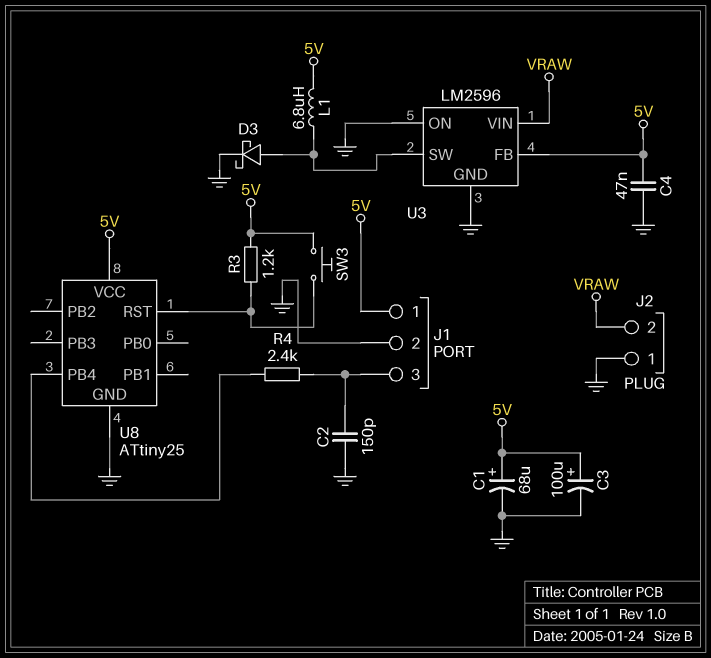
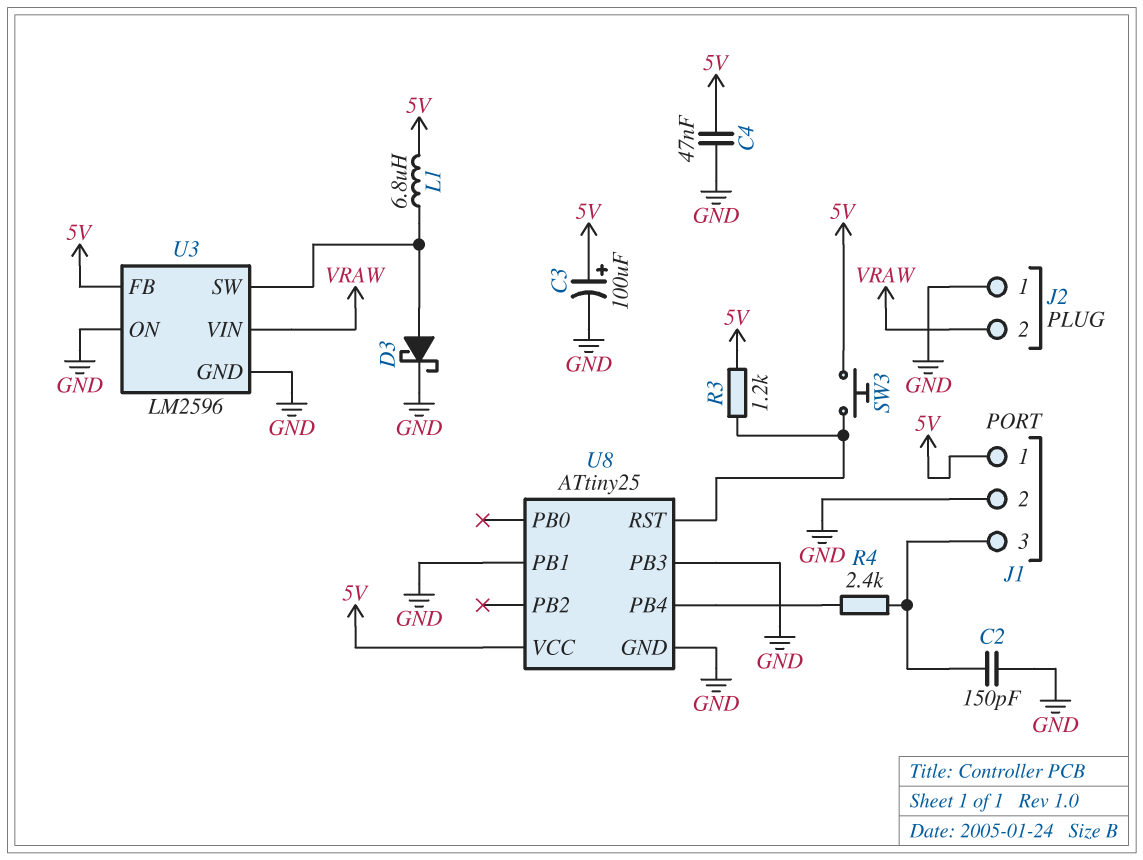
C1: 68uF (plus 5V, minus GND) -> none
U8 pin PB1: none -> GND
U8 pin PB3: none -> GND

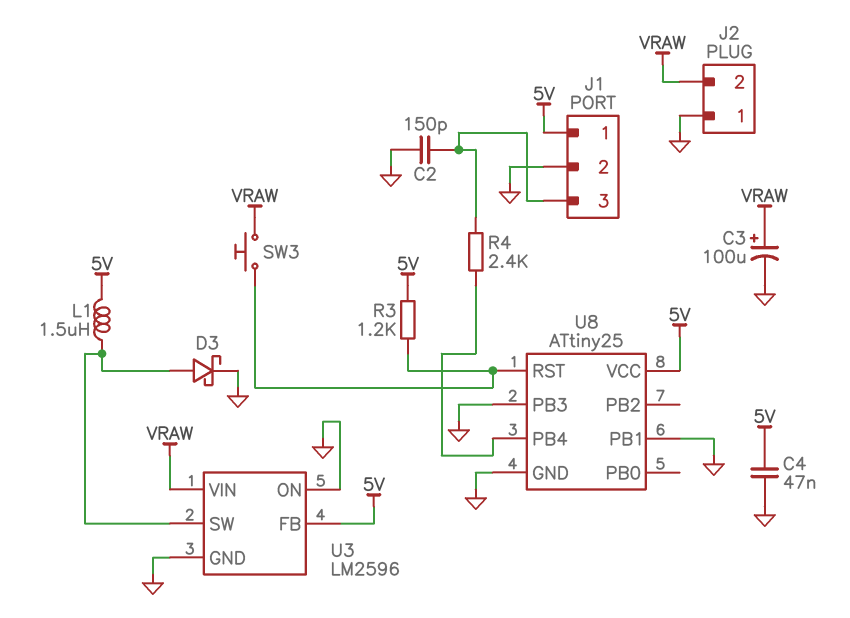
C3: 100uF (plus 5V, minus GND) -> 100uF (plus VRAW, minus GND)
L1: 6.8uH (5V, U3/SW) -> 1.5uH (5V, U3/SW)
SW3: button (5V, U8/RST) -> button (U8/RST, VRAW)

